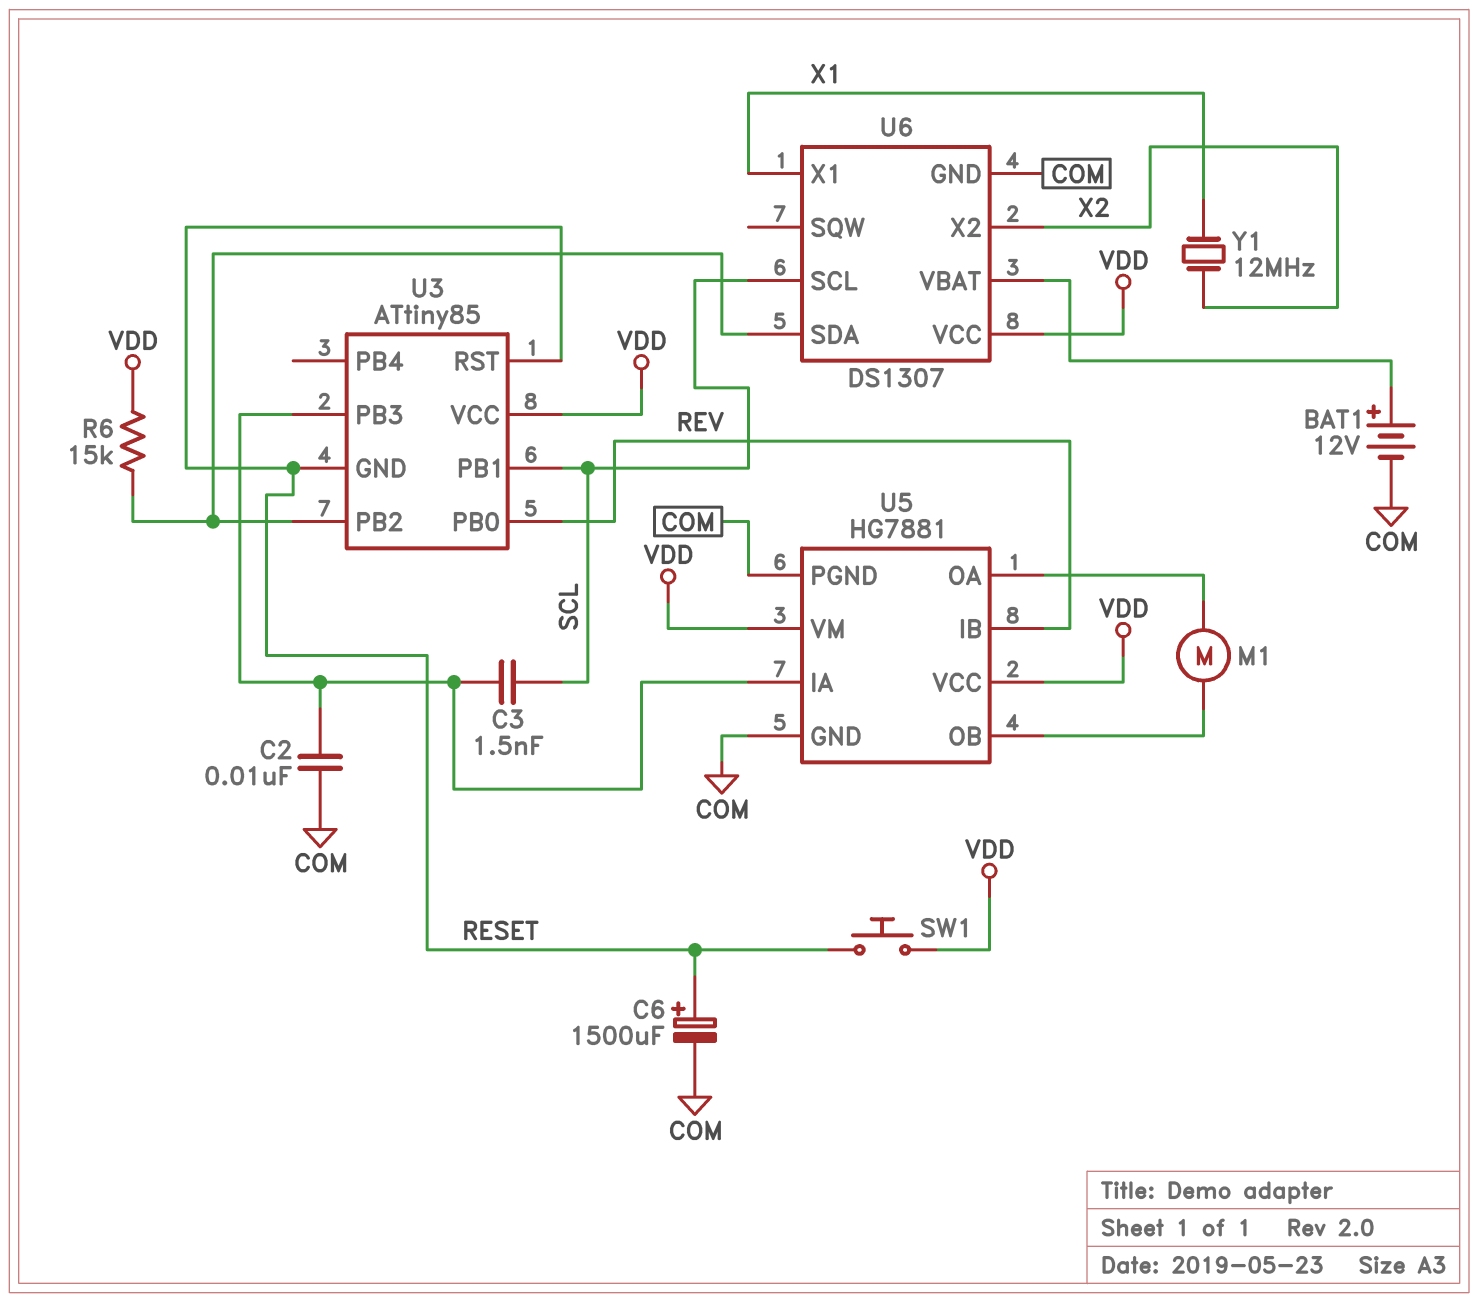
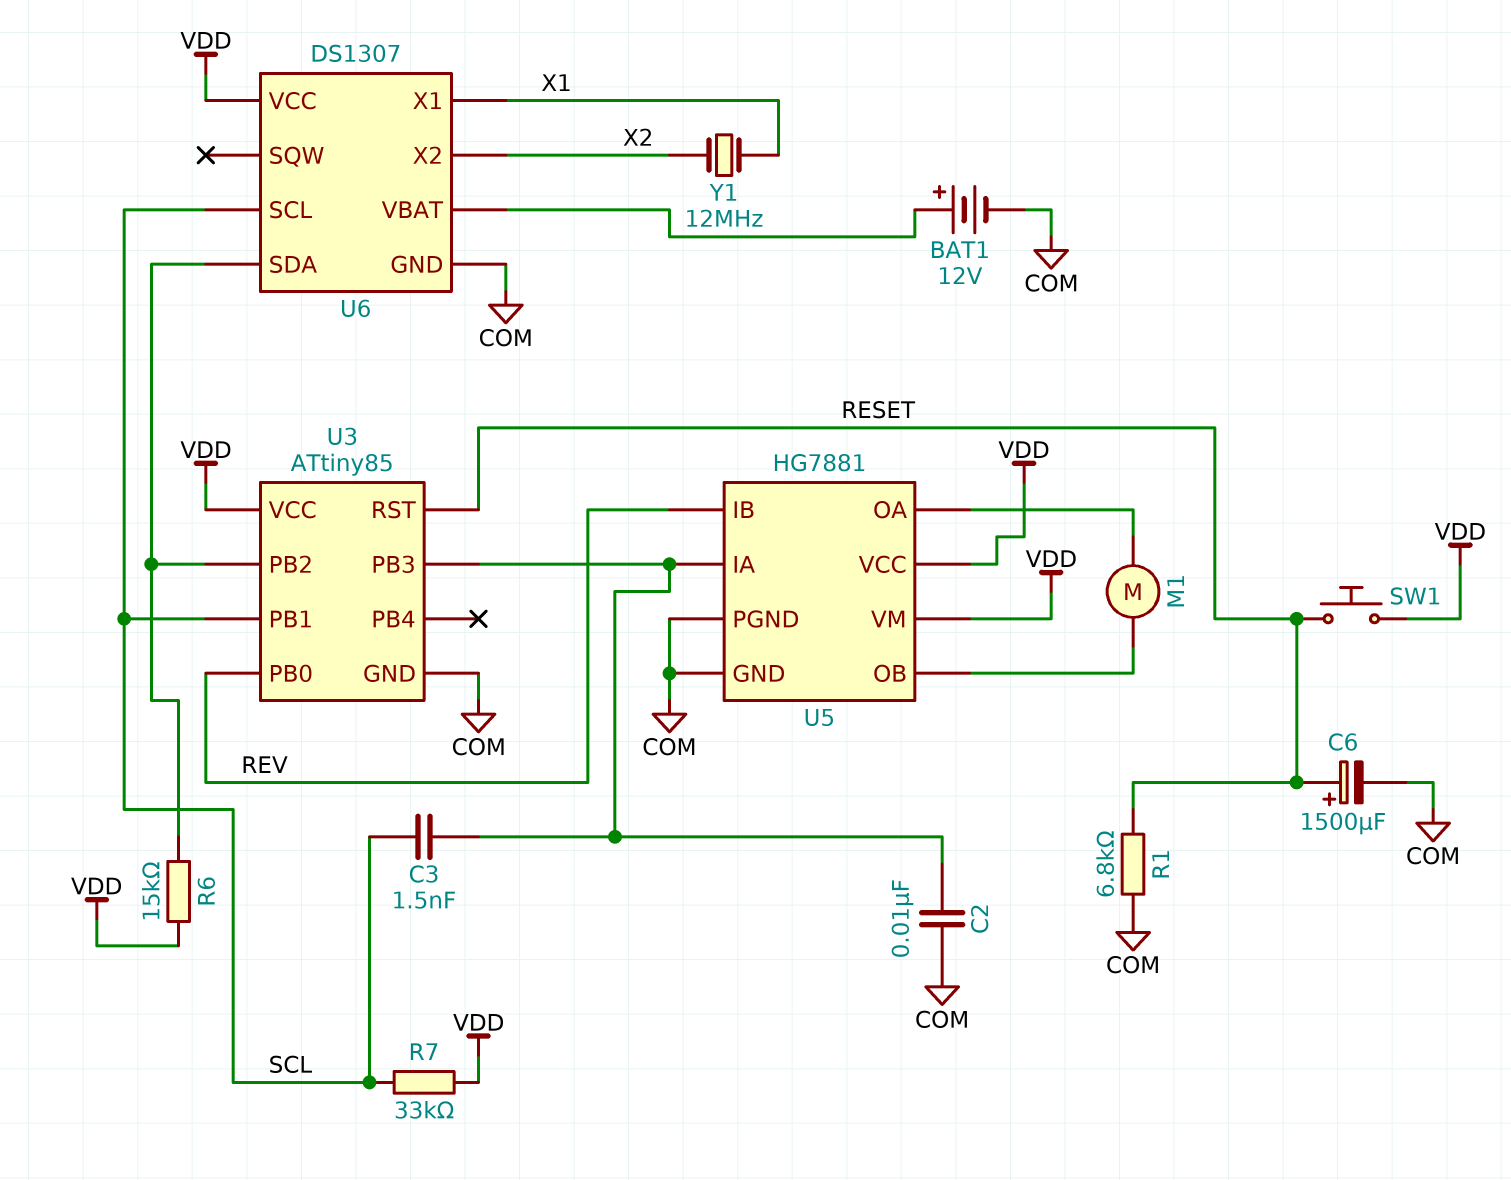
R1: none -> 6.8k (COM, RESET)
R7: none -> 33k (SCL, VDD)
U3 pin GND: RESET -> COM

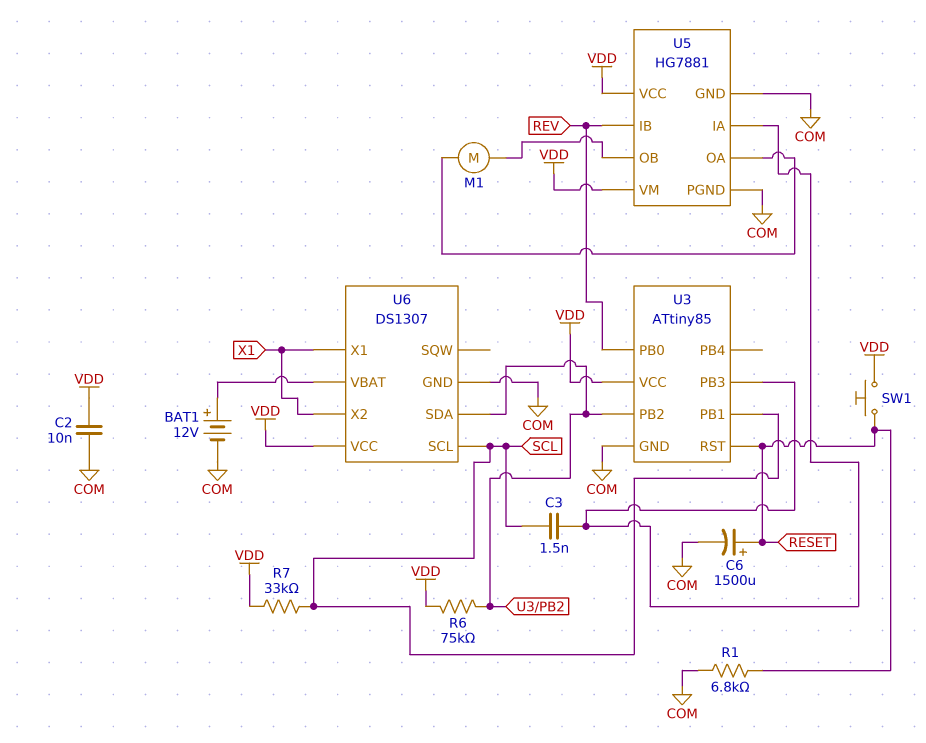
C2: 10nF (COM, U3/PB3) -> 10nF (COM, VDD)
R6: 15k (U3/PB2, VDD) -> 75k (U3/PB2, VDD)
U6 pin X2: X2 -> X1
Y1: 12MHz (X1, X2) -> none

